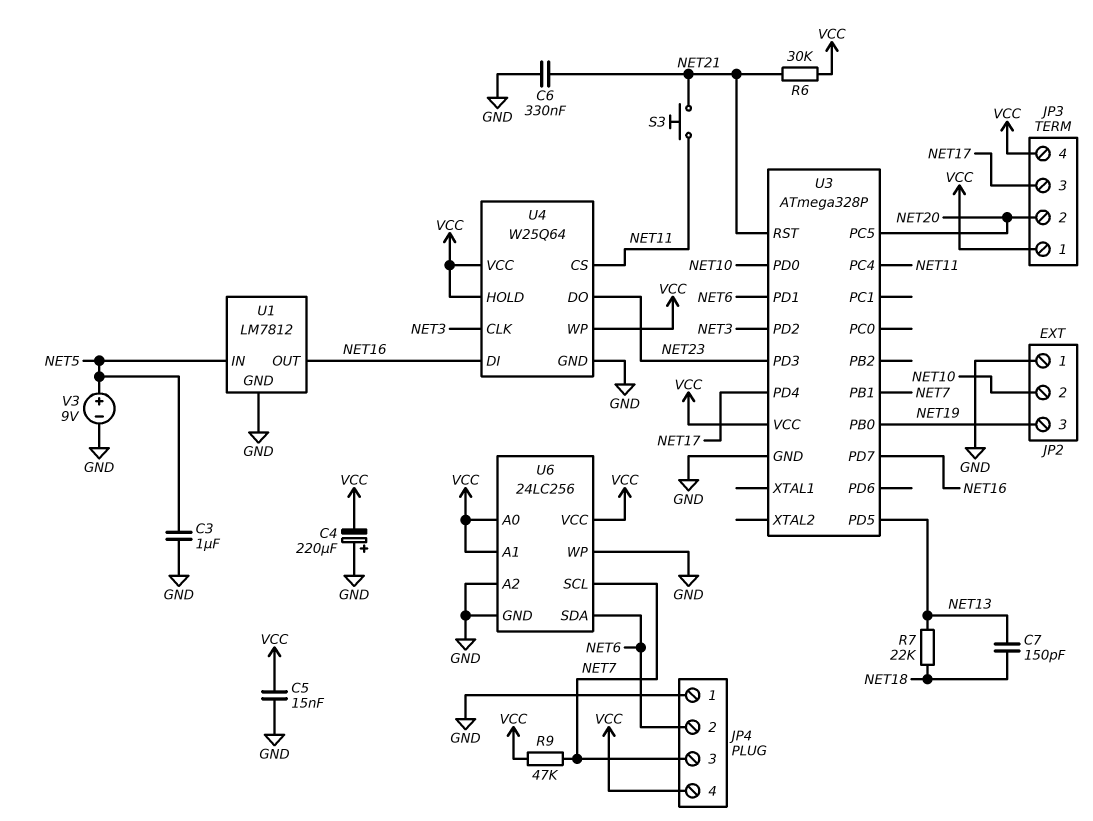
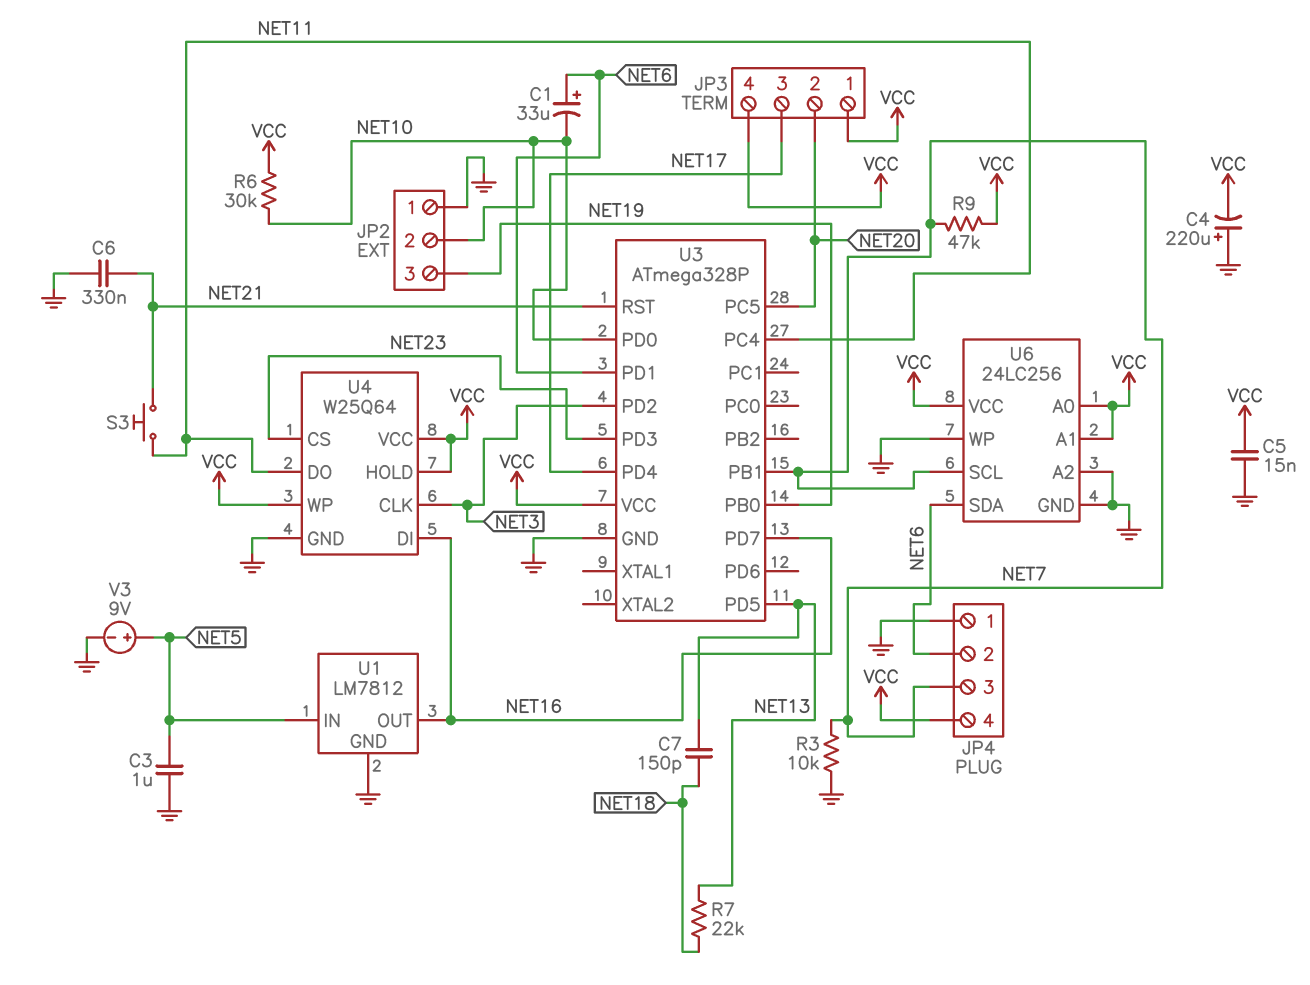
C1: none -> 33uF (plus NET6, minus NET10)
R3: none -> 10k (GND, NET7)
R6: 30k (NET21, VCC) -> 30k (NET10, VCC)
U4 pin CS: NET11 -> NET23
U4 pin DO: NET23 -> NET11

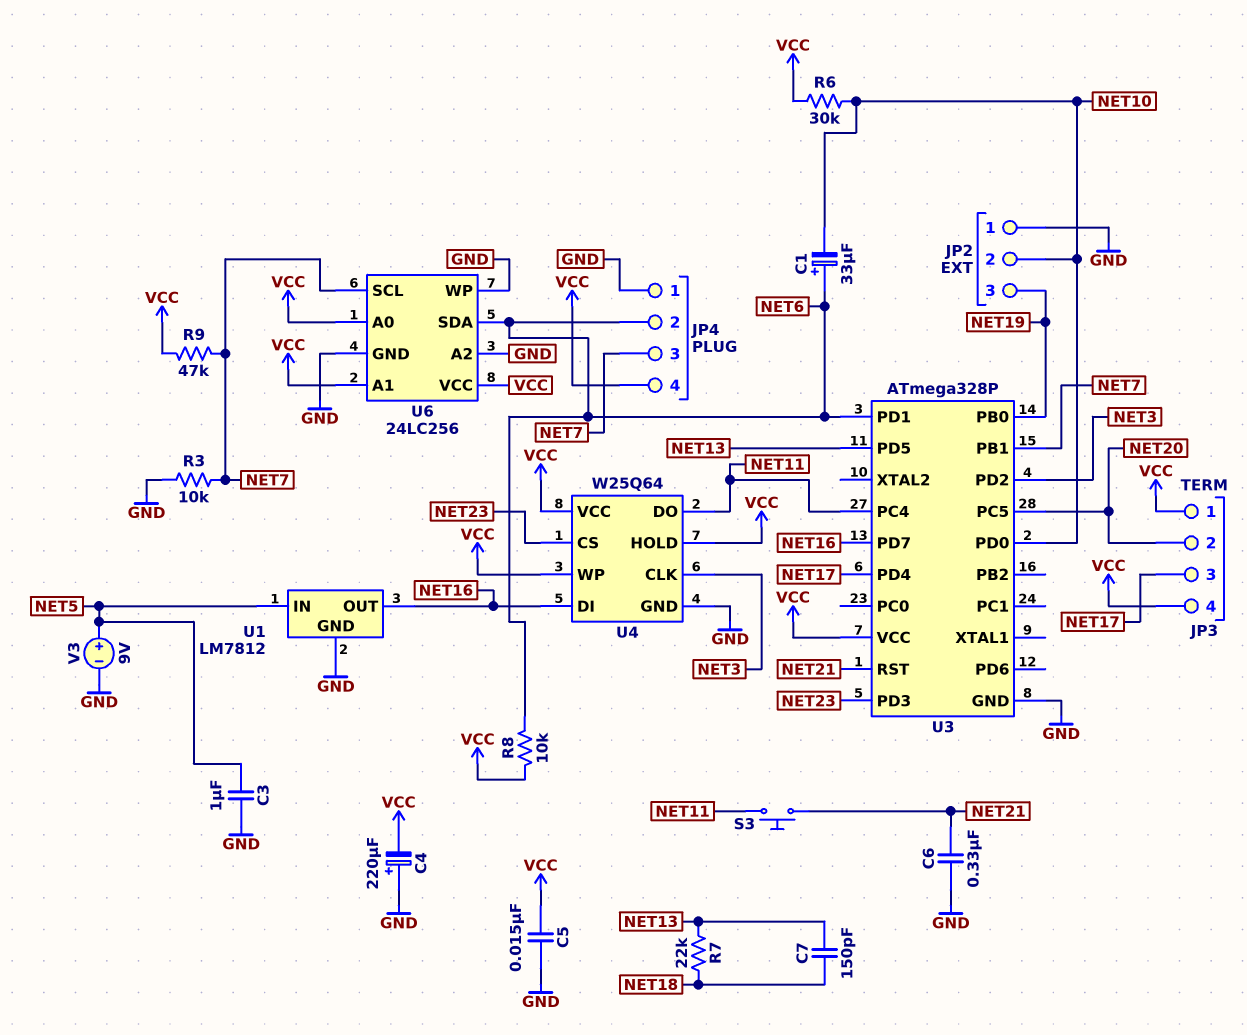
R8: none -> 10k (NET6, VCC)

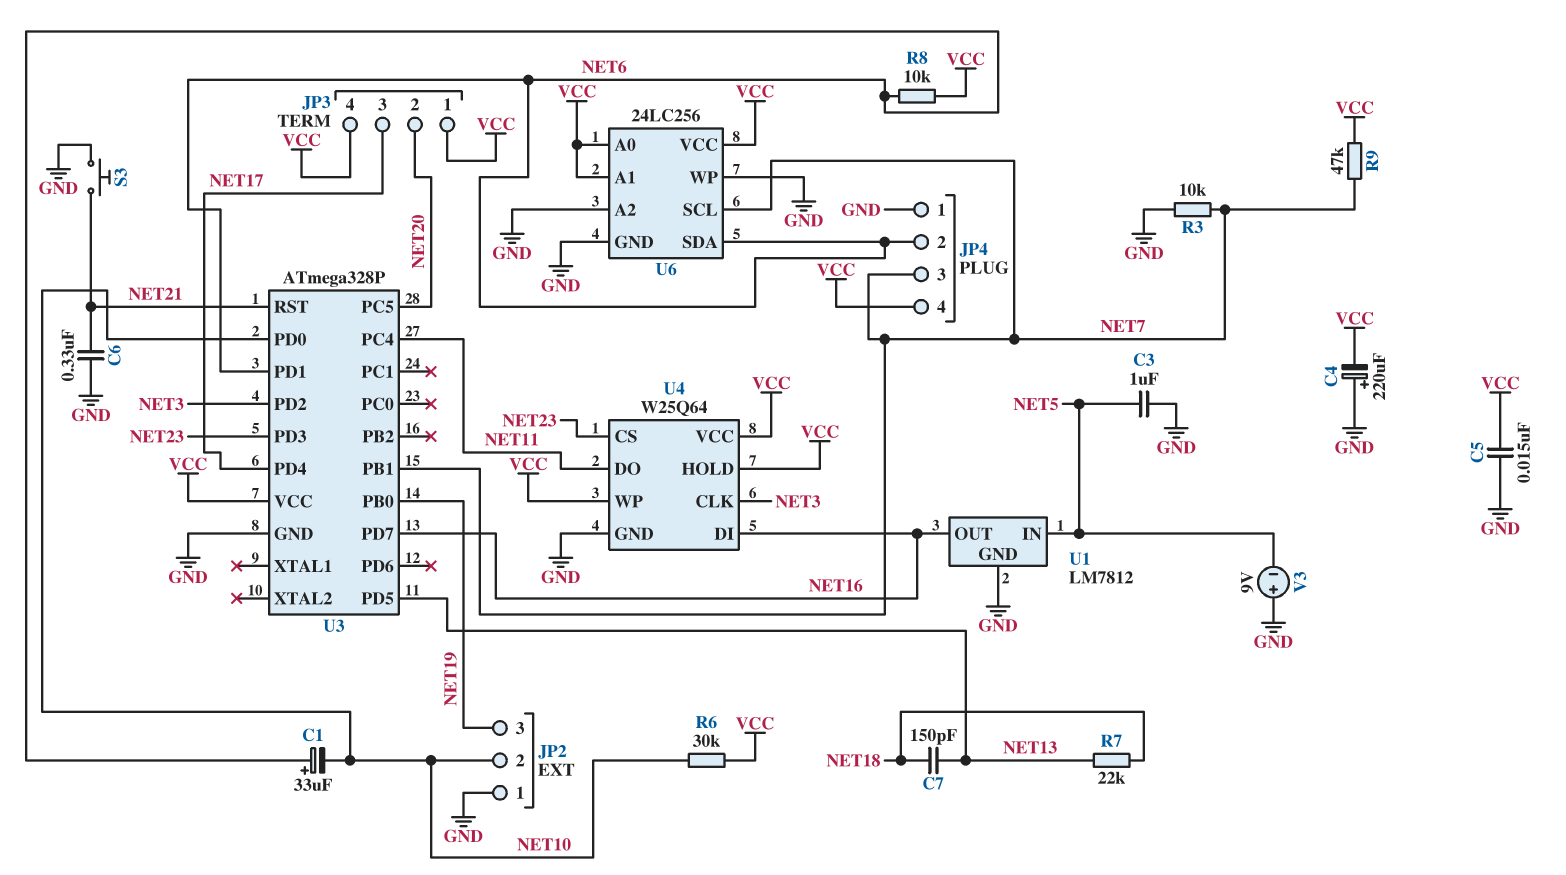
S3: button (NET11, NET21) -> button (GND, NET21)
V3: 9V (plus NET5, minus GND) -> 9V (plus GND, minus NET5)

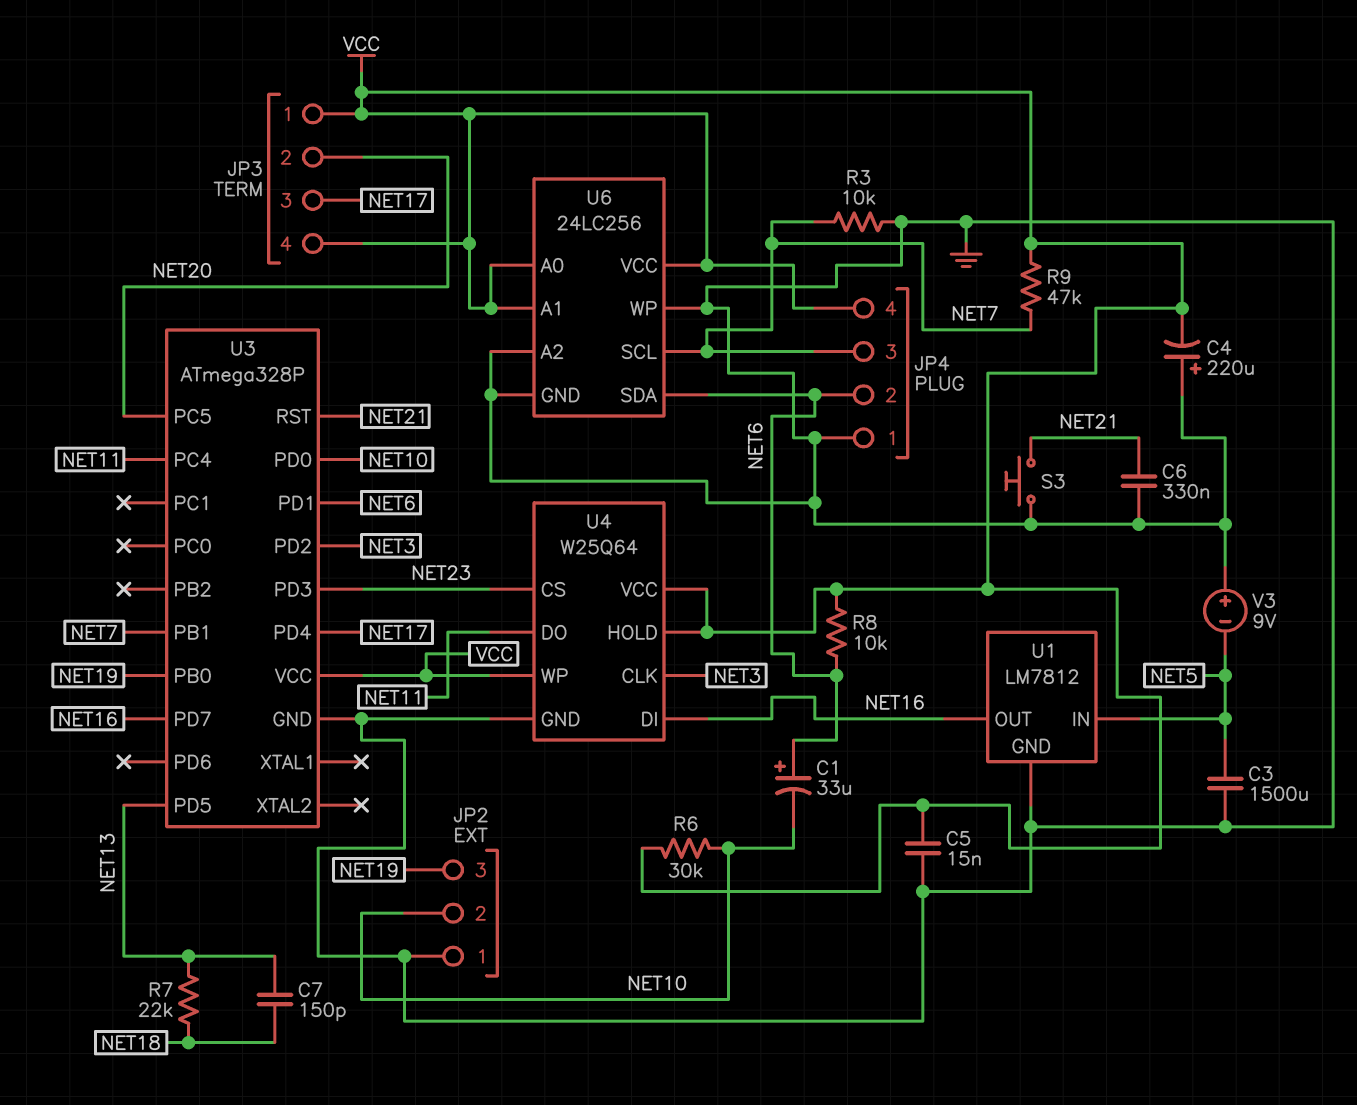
C3: 1uF (GND, NET5) -> 1500uF (GND, NET5)

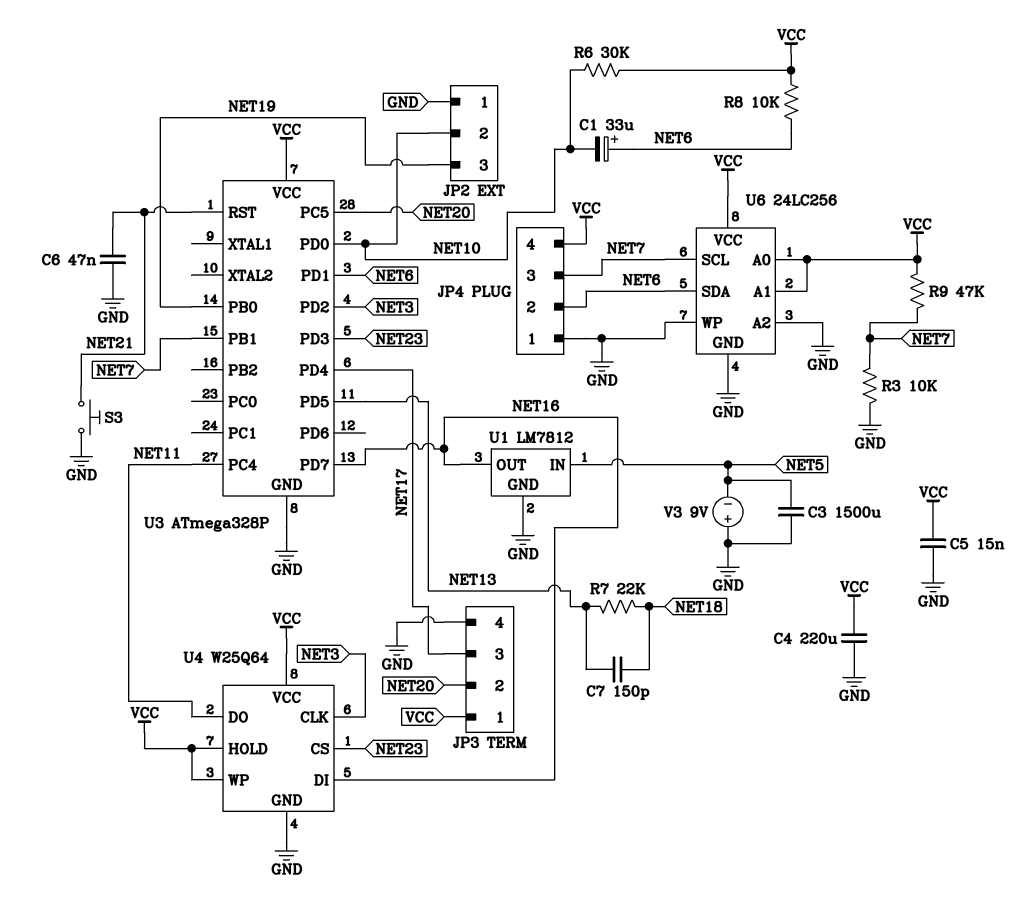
C4: 220uF (plus GND, minus VCC) -> 220uF (GND, VCC)
C6: 330nF (GND, NET21) -> 47nF (GND, NET21)
JP3 pin 4: VCC -> GND

